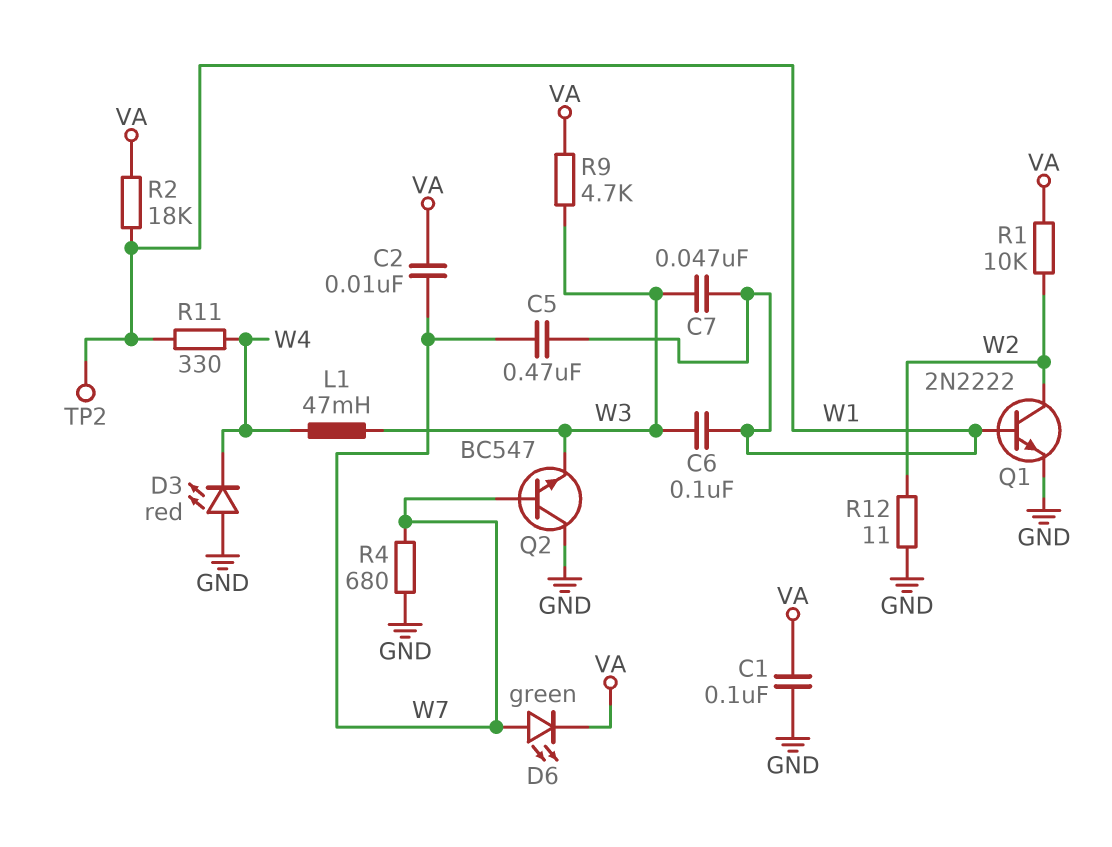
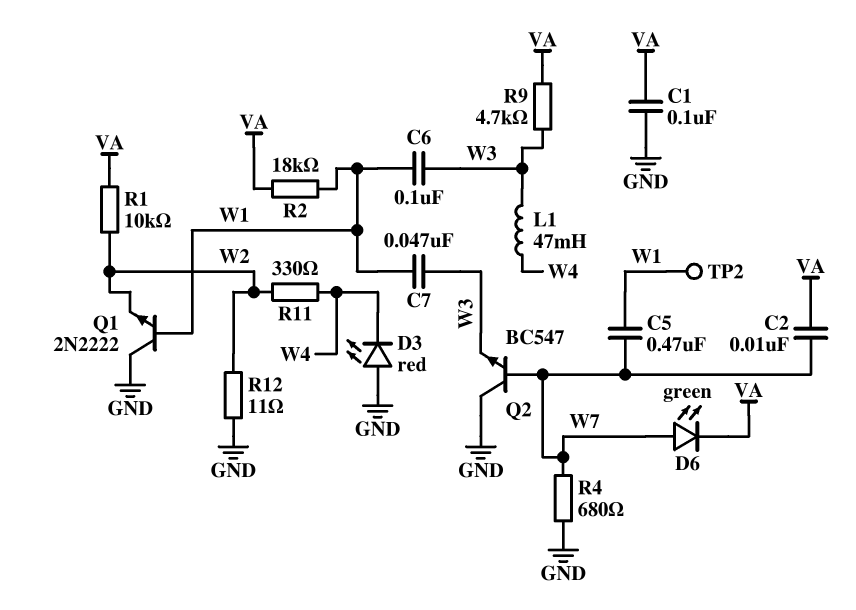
Q1: NPN 2N2222 (B W1, C W2, E GND) -> NPN 2N2222 (B W1, C GND, E W2)
R11: 330 (W1, W4) -> 330 (W2, W4)

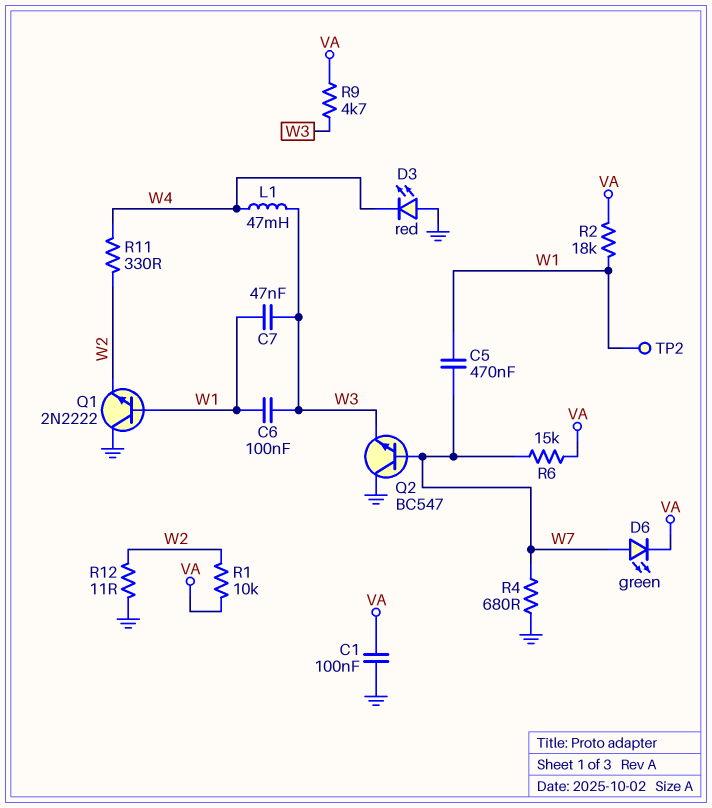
C2: 10nF (VA, W7) -> none
R6: none -> 15k (VA, W7)

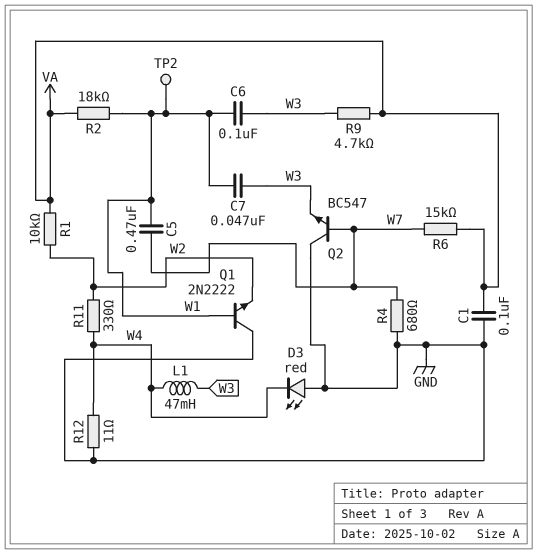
D6: LED green (A W7, K VA) -> none
R12: 11 (GND, W2) -> 11 (GND, W4)

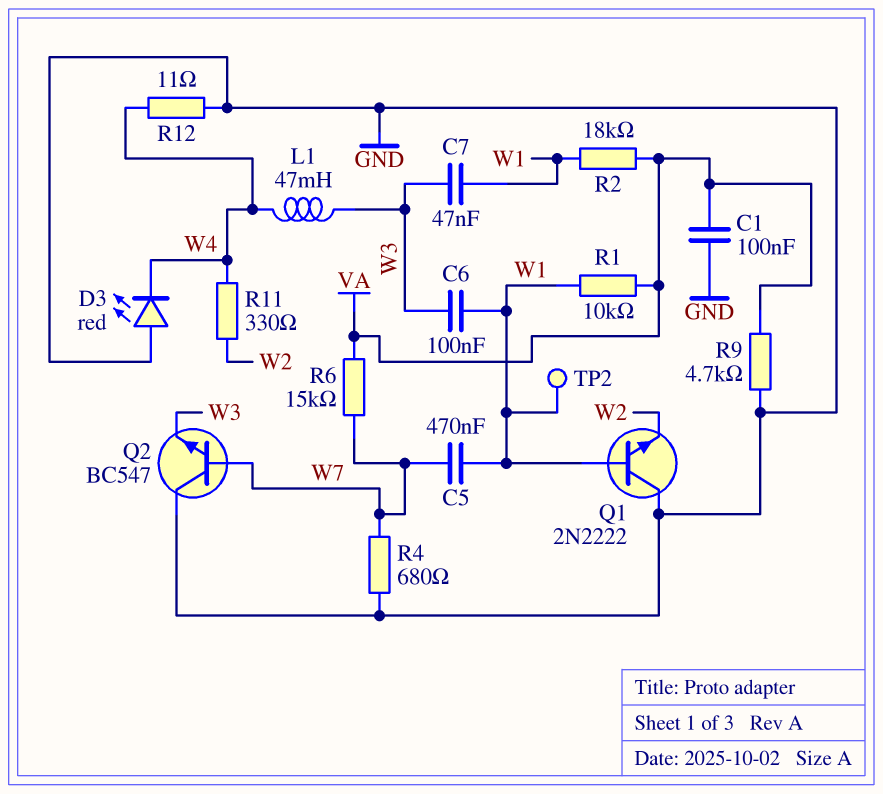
R1: 10k (VA, W2) -> 10k (VA, W1)
R9: 4.7k (VA, W3) -> 4.7k (GND, VA)

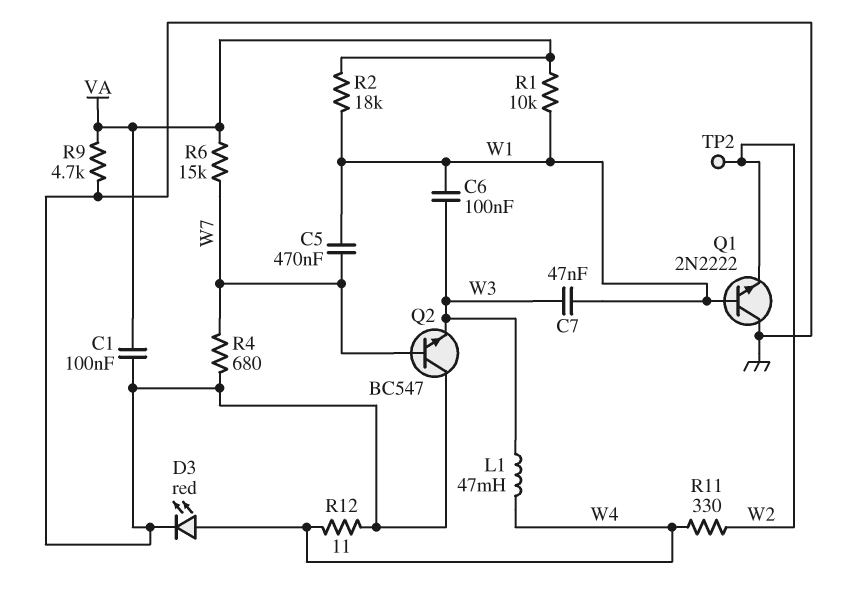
D3: LED red (A GND, K W4) -> LED red (A W4, K GND)
TP2: test point (W1) -> test point (W2)

